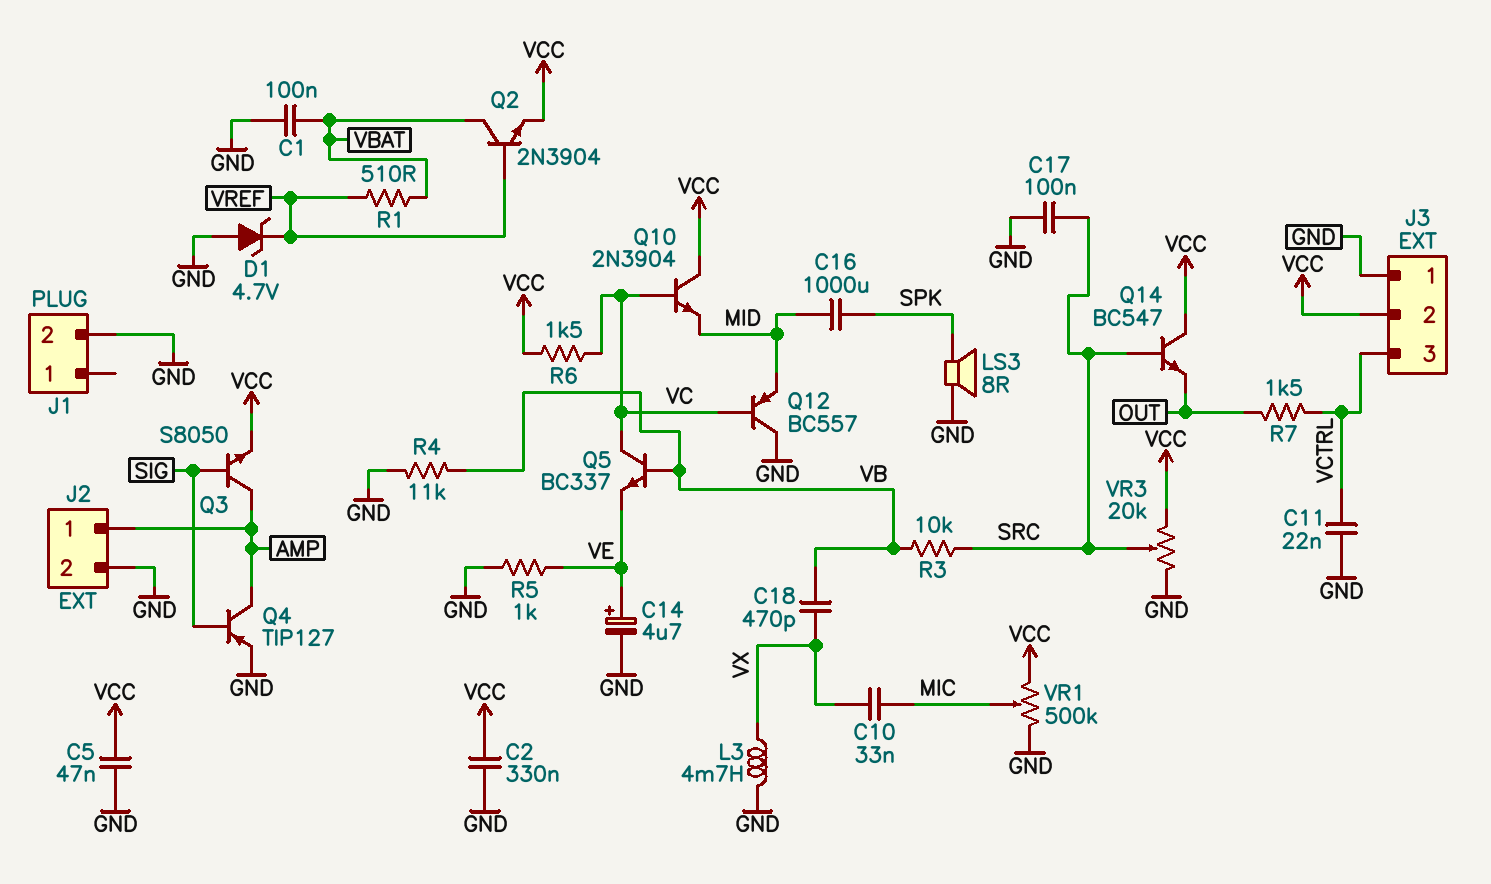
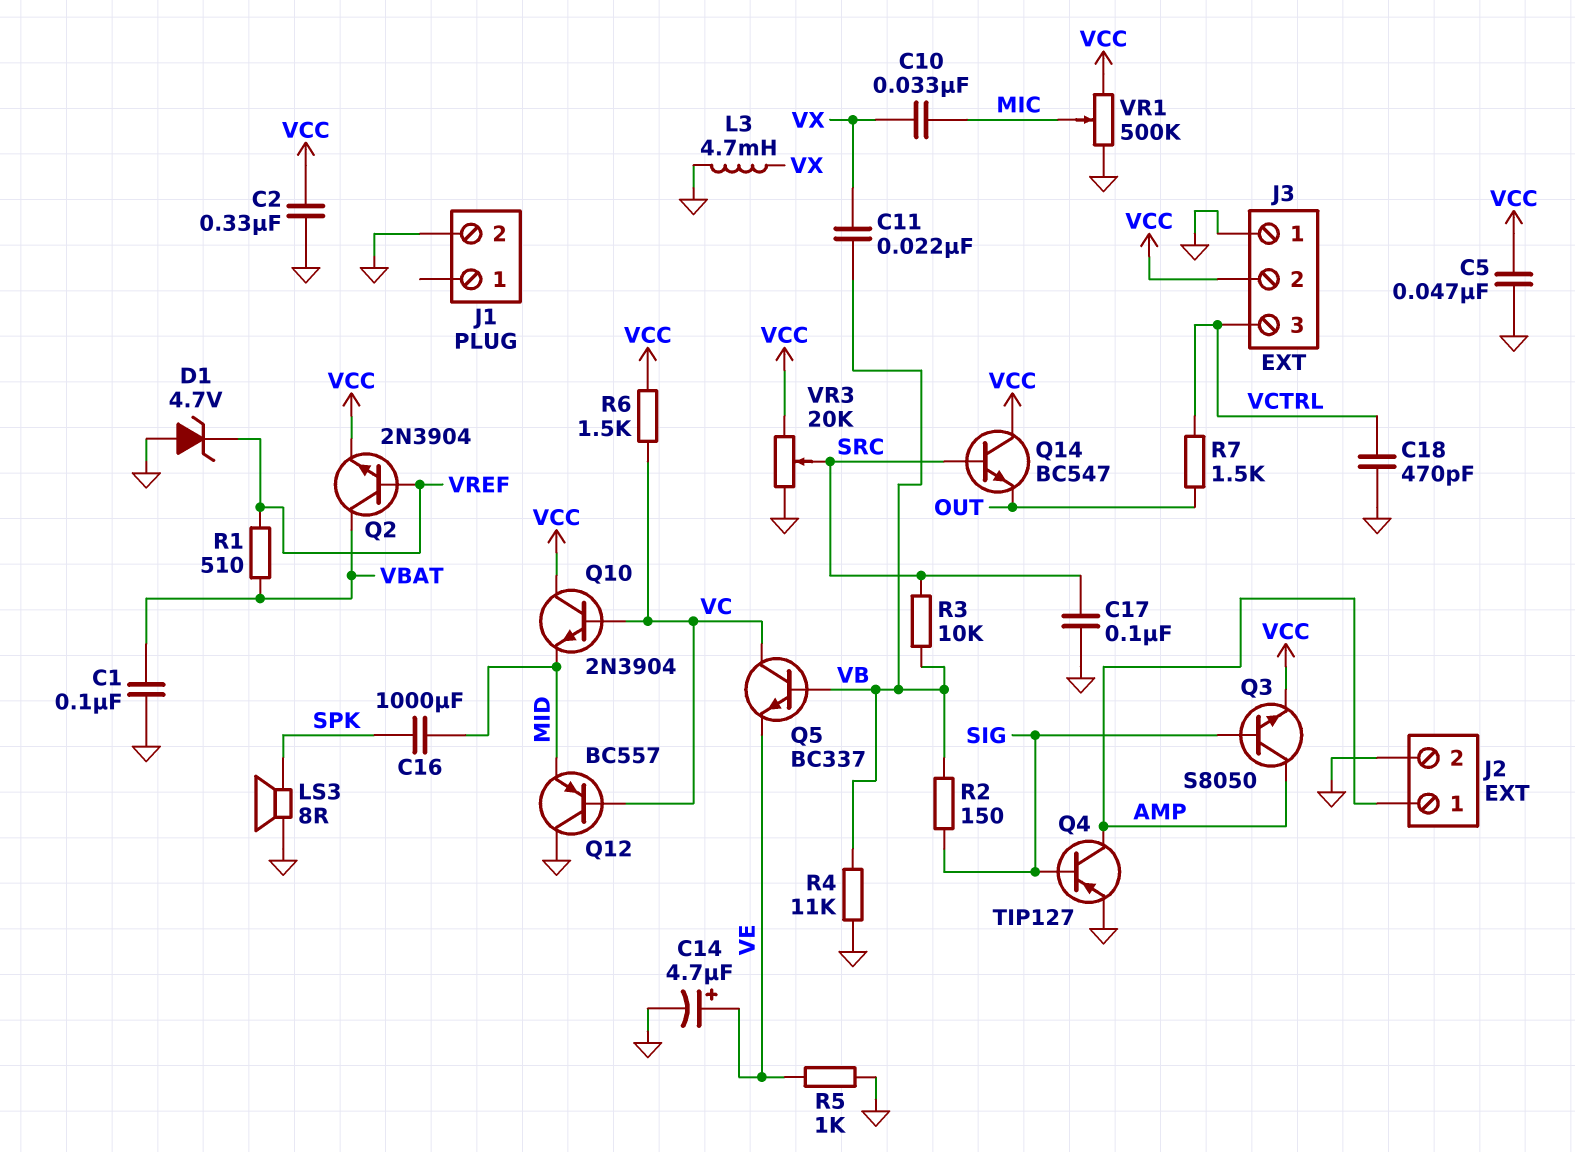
C11: 22nF (GND, VCTRL) -> 22nF (VB, VX)
C18: 470pF (VB, VX) -> 470pF (GND, VCTRL)
R2: none -> 150 (SIG, VB)

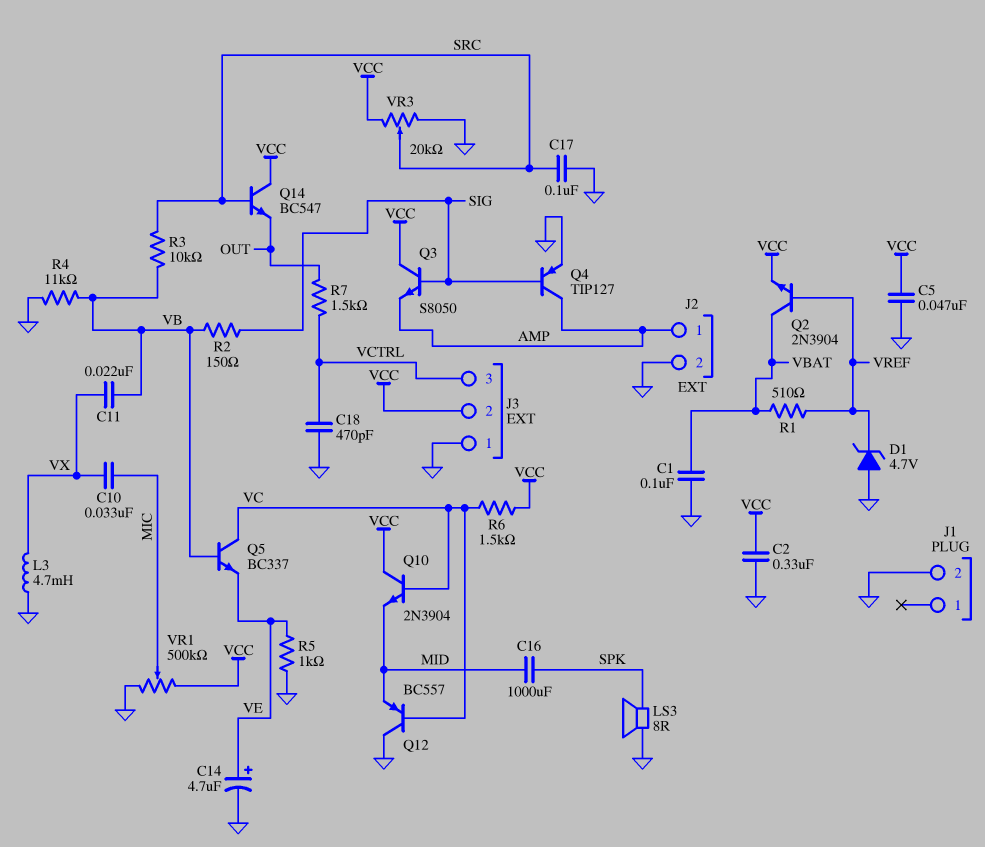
Q3: NPN S8050 (B SIG, C AMP, E VCC) -> NPN S8050 (B SIG, C VCC, E AMP)

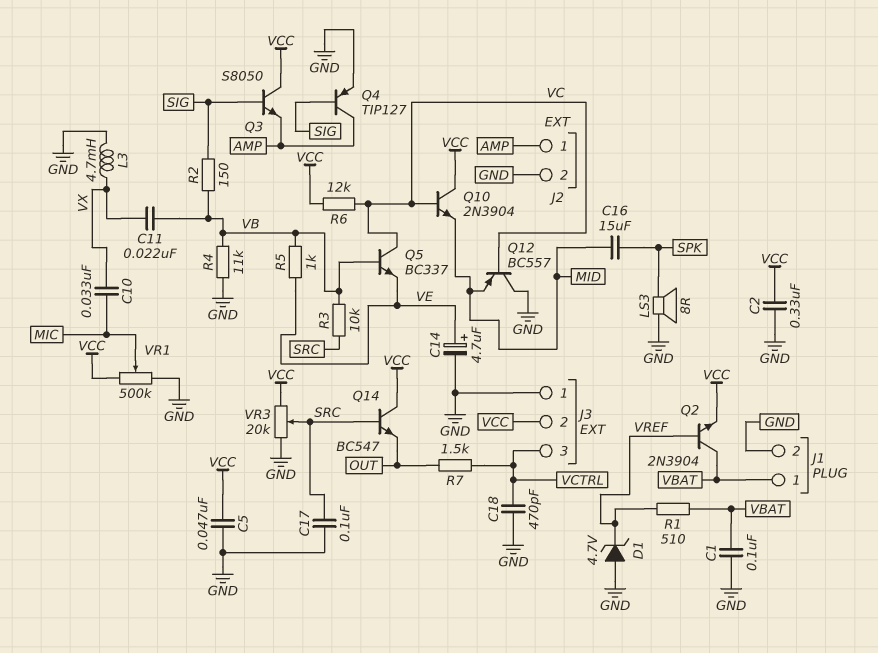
C16: 1000uF (MID, SPK) -> 15uF (MID, SPK)
J1 pin 1: none -> VBAT
R5: 1k (GND, VE) -> 1k (VB, VE)
R6: 1.5k (VC, VCC) -> 12k (VC, VCC)

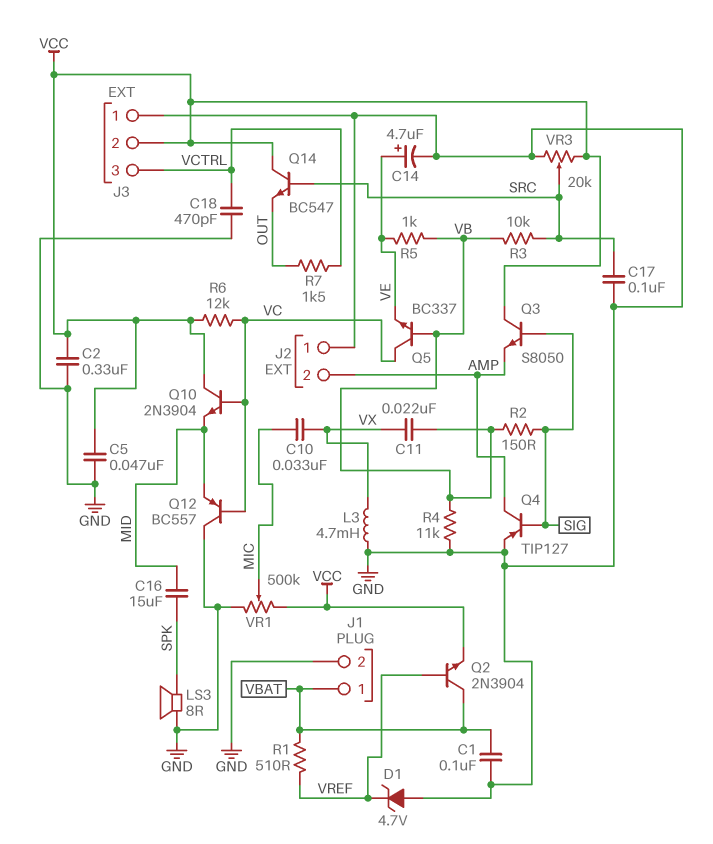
J2 pin 1: AMP -> GND
J2 pin 2: GND -> AMP

